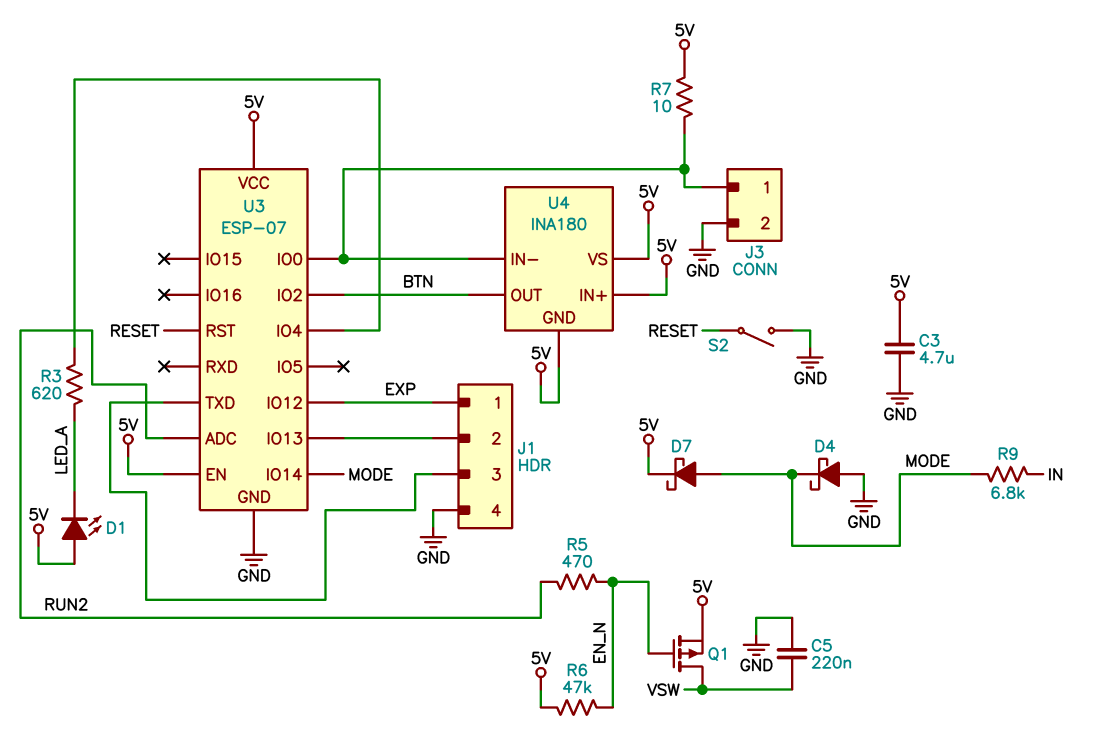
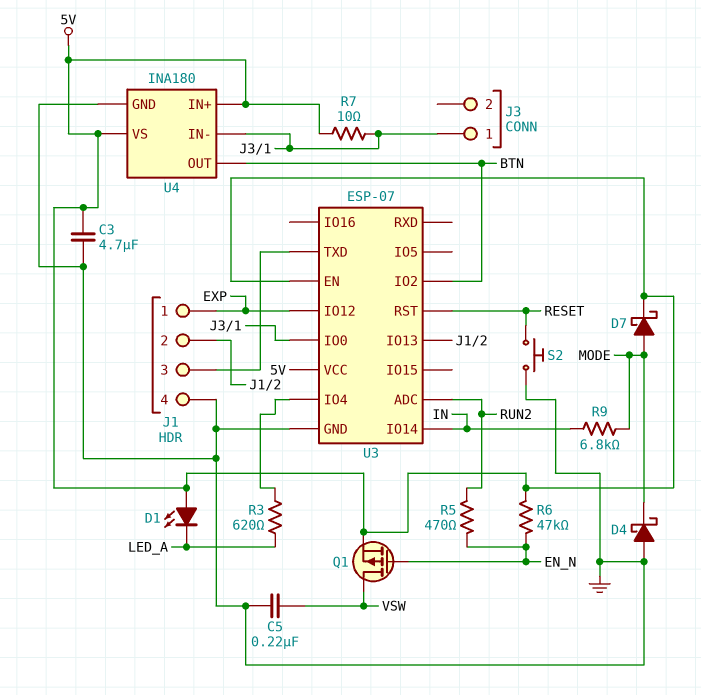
J3 pin 2: GND -> none
S2: switch (GND, RESET) -> button (GND, RESET)
U3 pin IO14: MODE -> IN
U4 pin GND: 5V -> GND

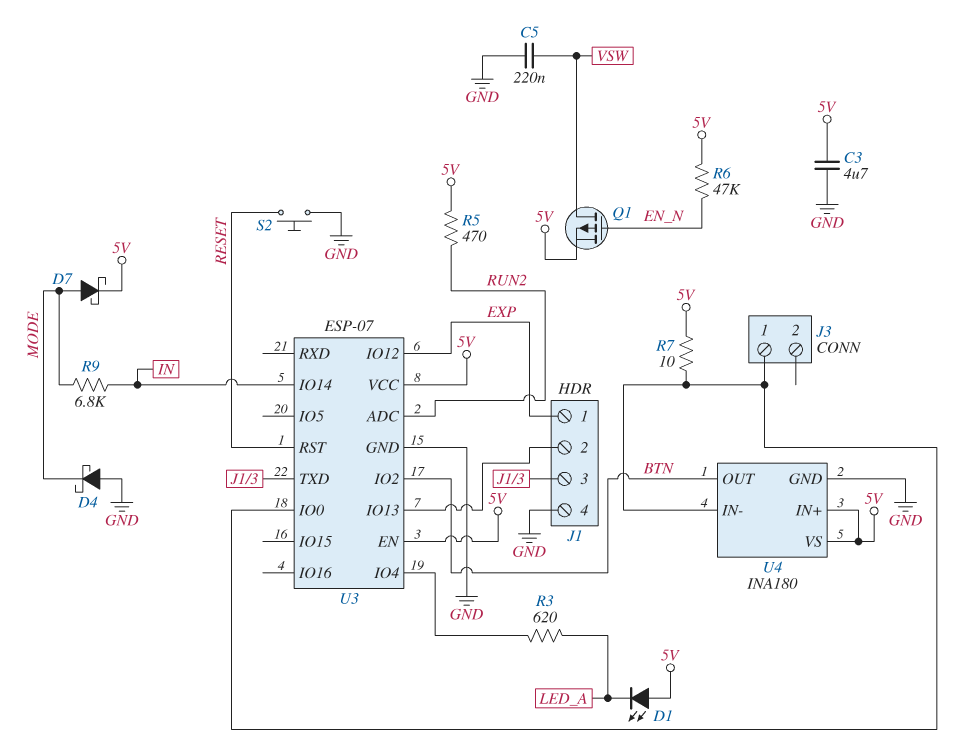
R5: 470 (EN_N, RUN2) -> 470 (5V, RUN2)

